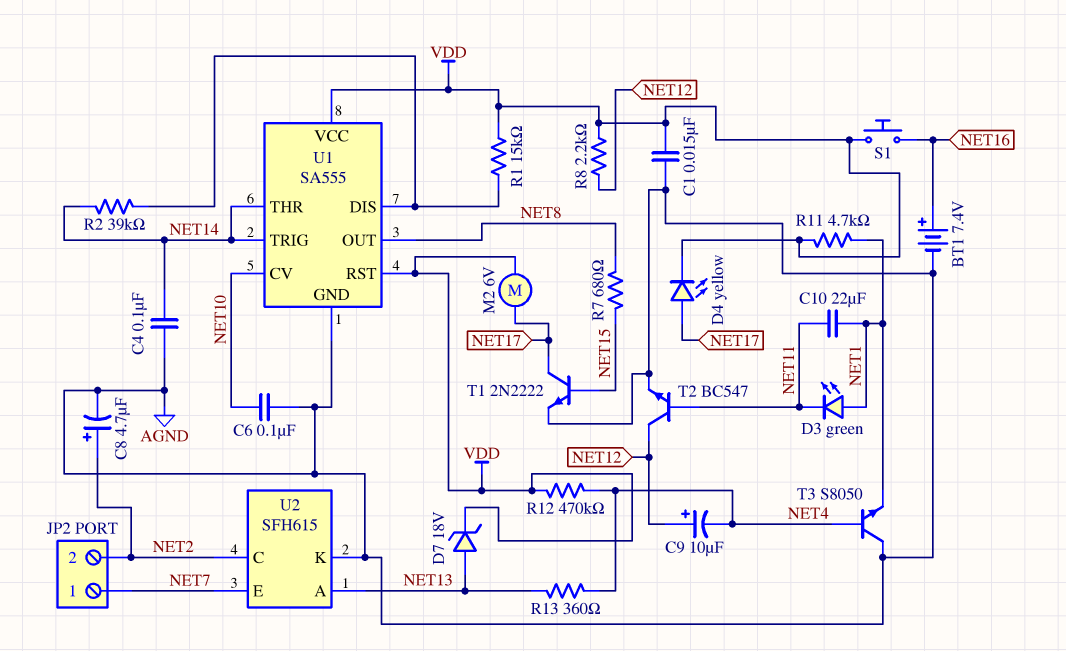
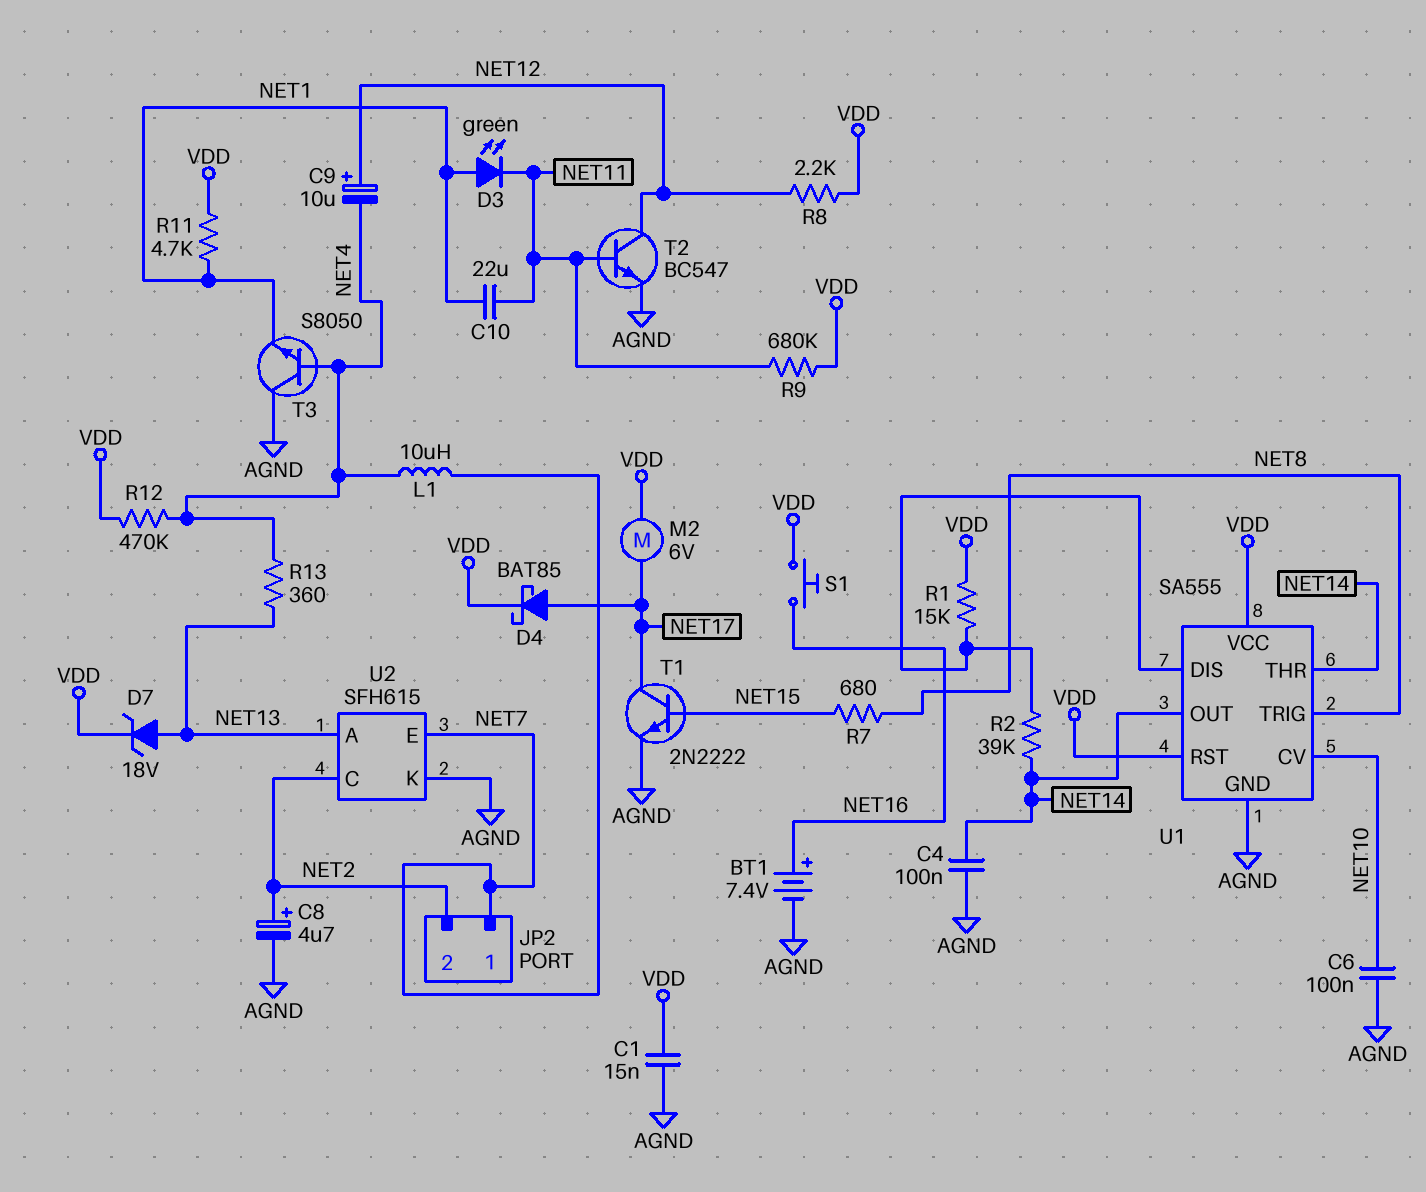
D4: LED yellow (A NET17, K VDD) -> schottky BAT85 (A NET17, K VDD)
L1: none -> 10uH (NET4, NET7)
R9: none -> 680k (NET11, VDD)
U1 pin OUT: NET8 -> NET14
U1 pin TRIG: NET14 -> NET8

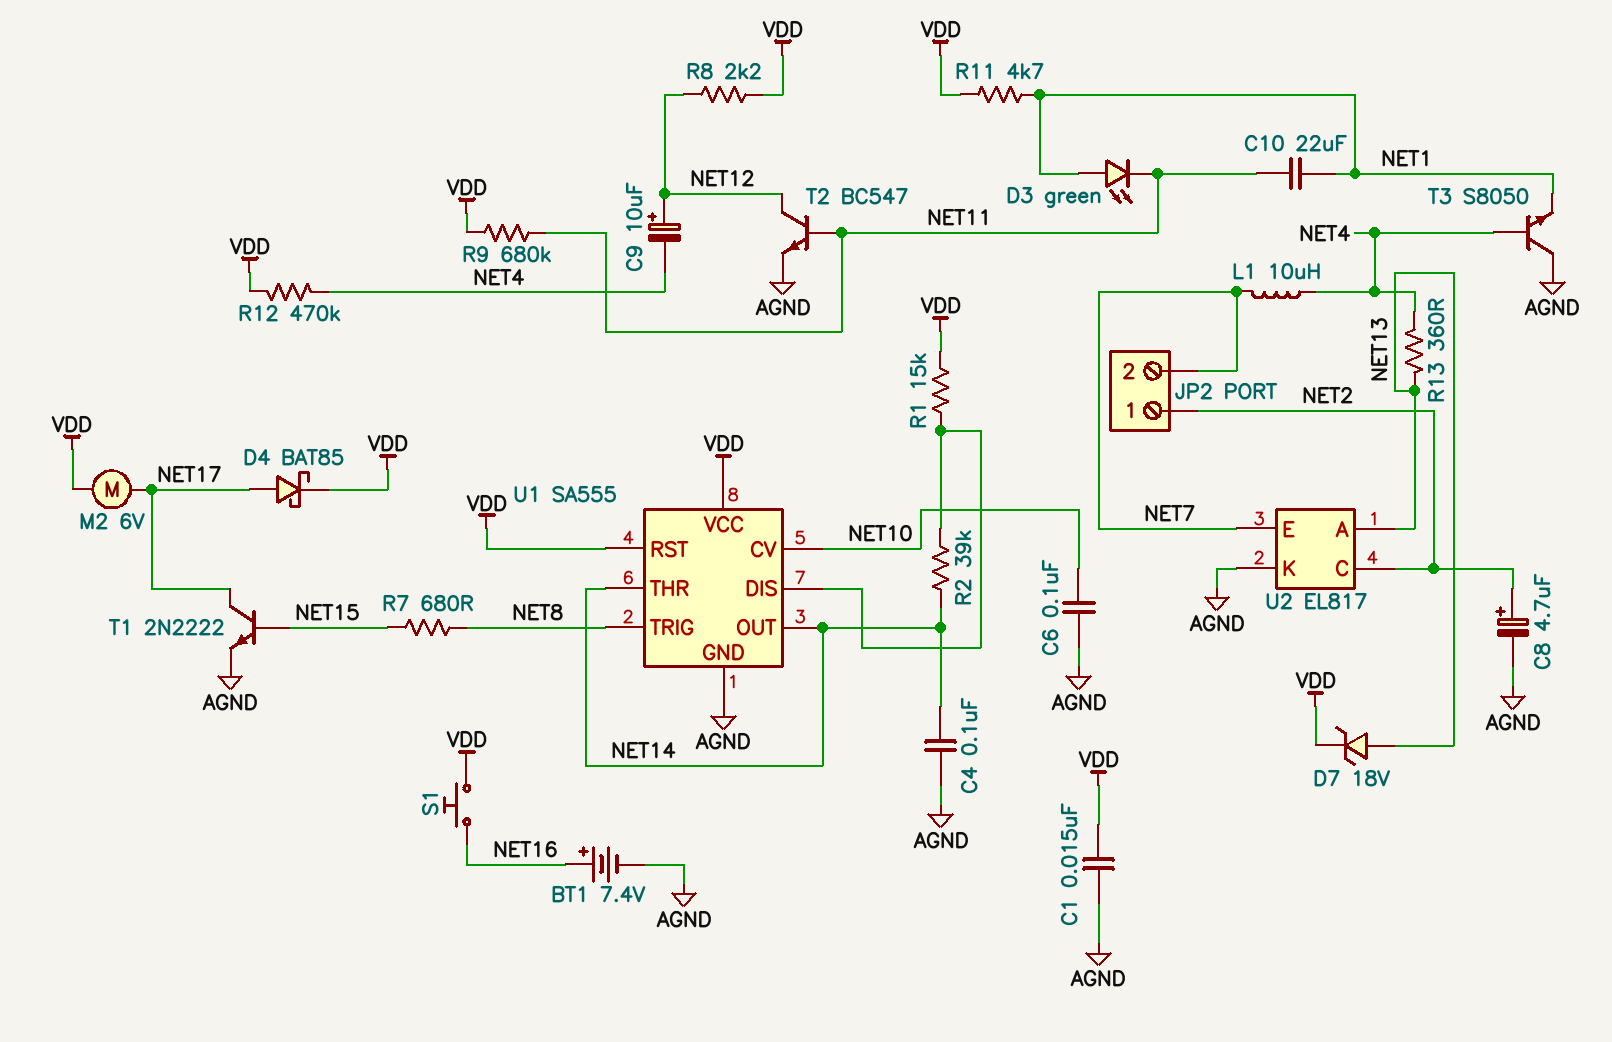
JP2 pin 1: NET7 -> NET2
JP2 pin 2: NET2 -> NET7
U2: SFH615 -> EL817

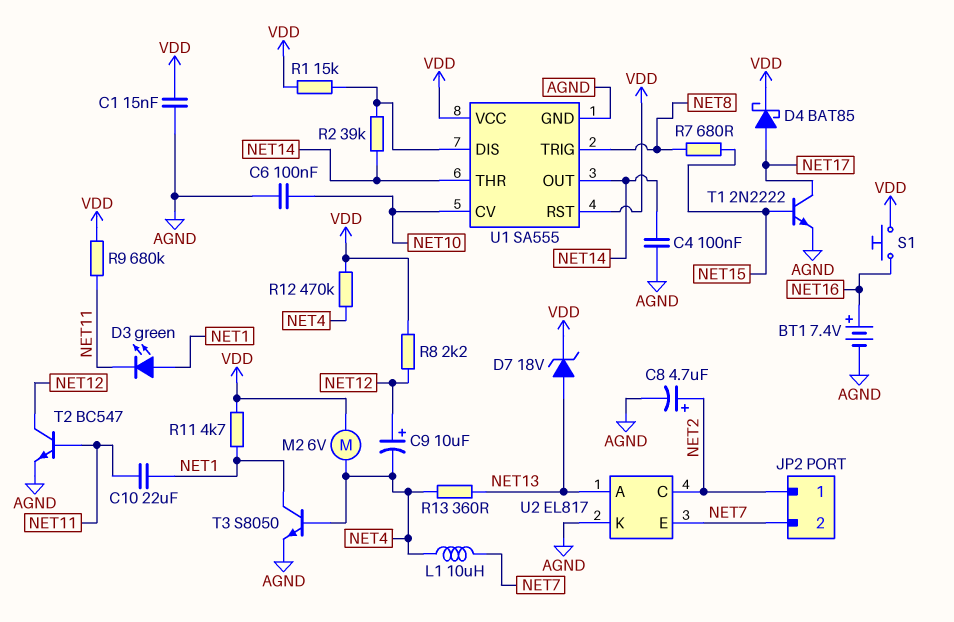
M2: motor 6V (NET17, VDD) -> motor 6V (NET4, VDD)
T3: NPN S8050 (B NET4, C AGND, E NET1) -> NPN S8050 (B NET4, C NET1, E AGND)

